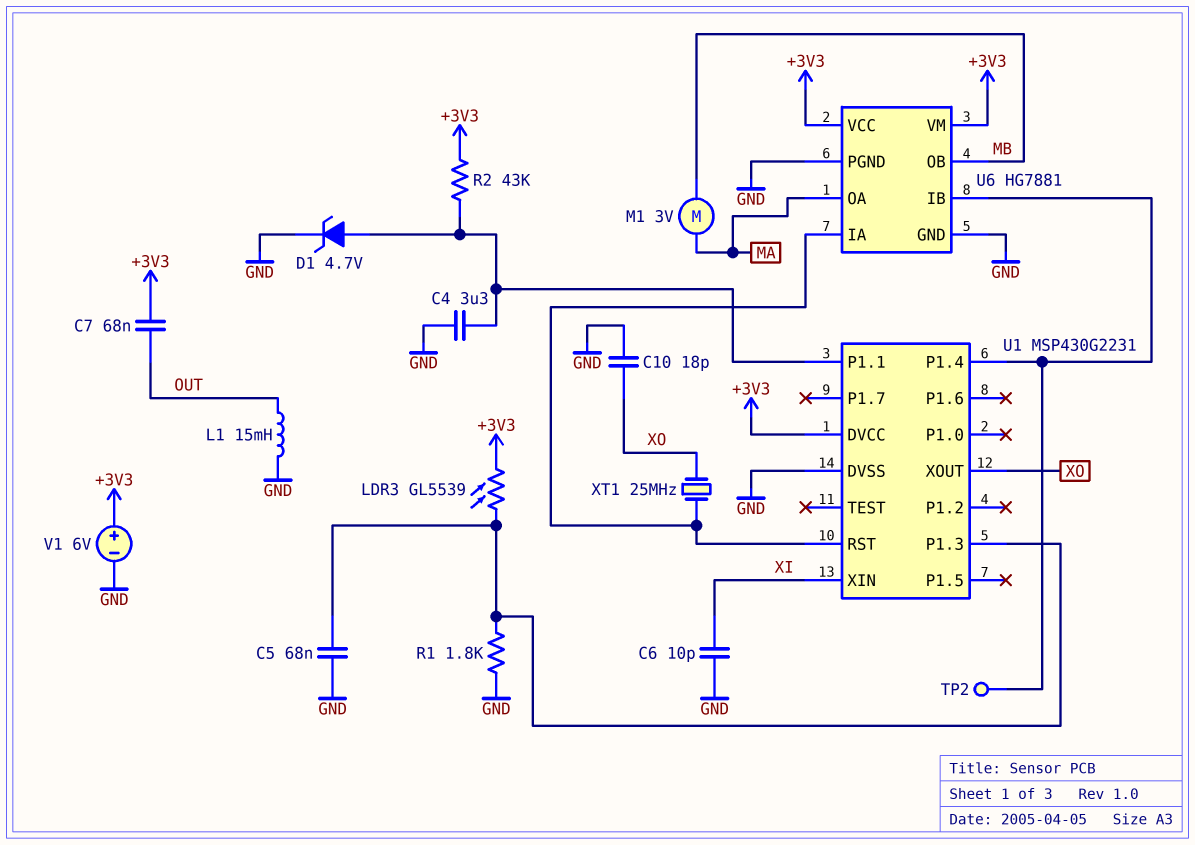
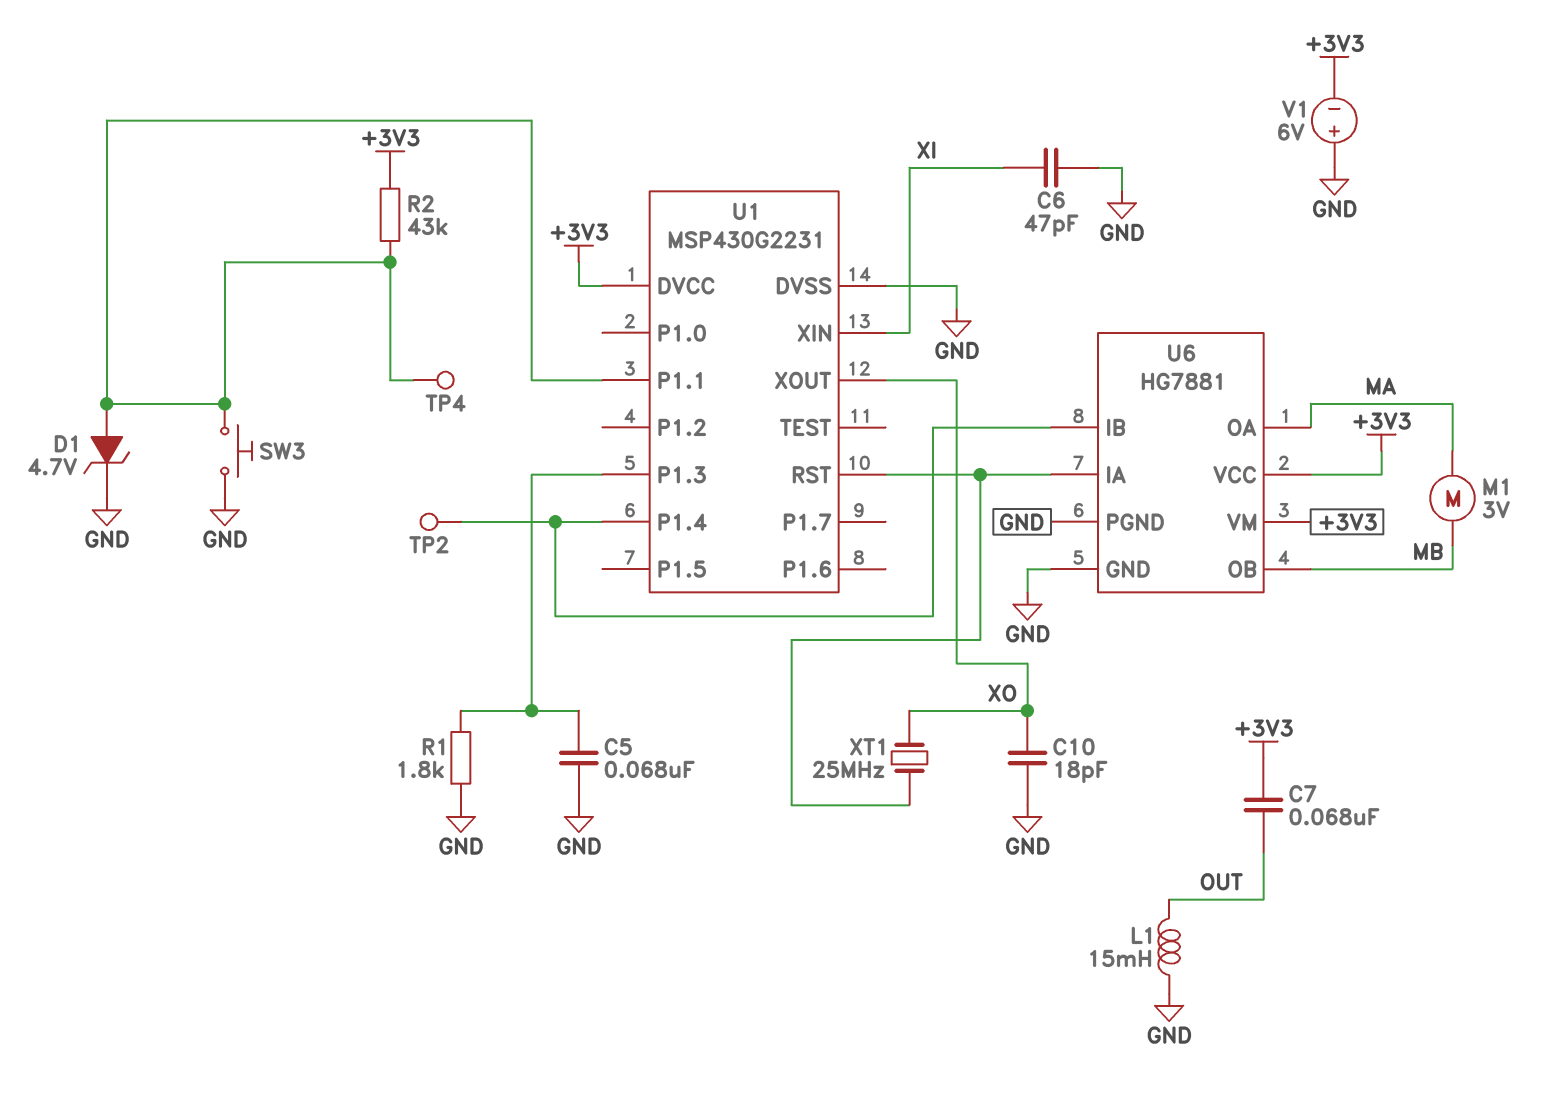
C4: 3.3uF (GND, U1/P1.1) -> none
C6: 10pF (GND, XI) -> 47pF (GND, XI)
LDR3: GL5539 (+3V3, U1/P1.3) -> none
SW3: none -> button (GND, U1/P1.1)
TP4: none -> test point (U1/P1.1)
V1: 6V (plus +3V3, minus GND) -> 6V (plus GND, minus +3V3)

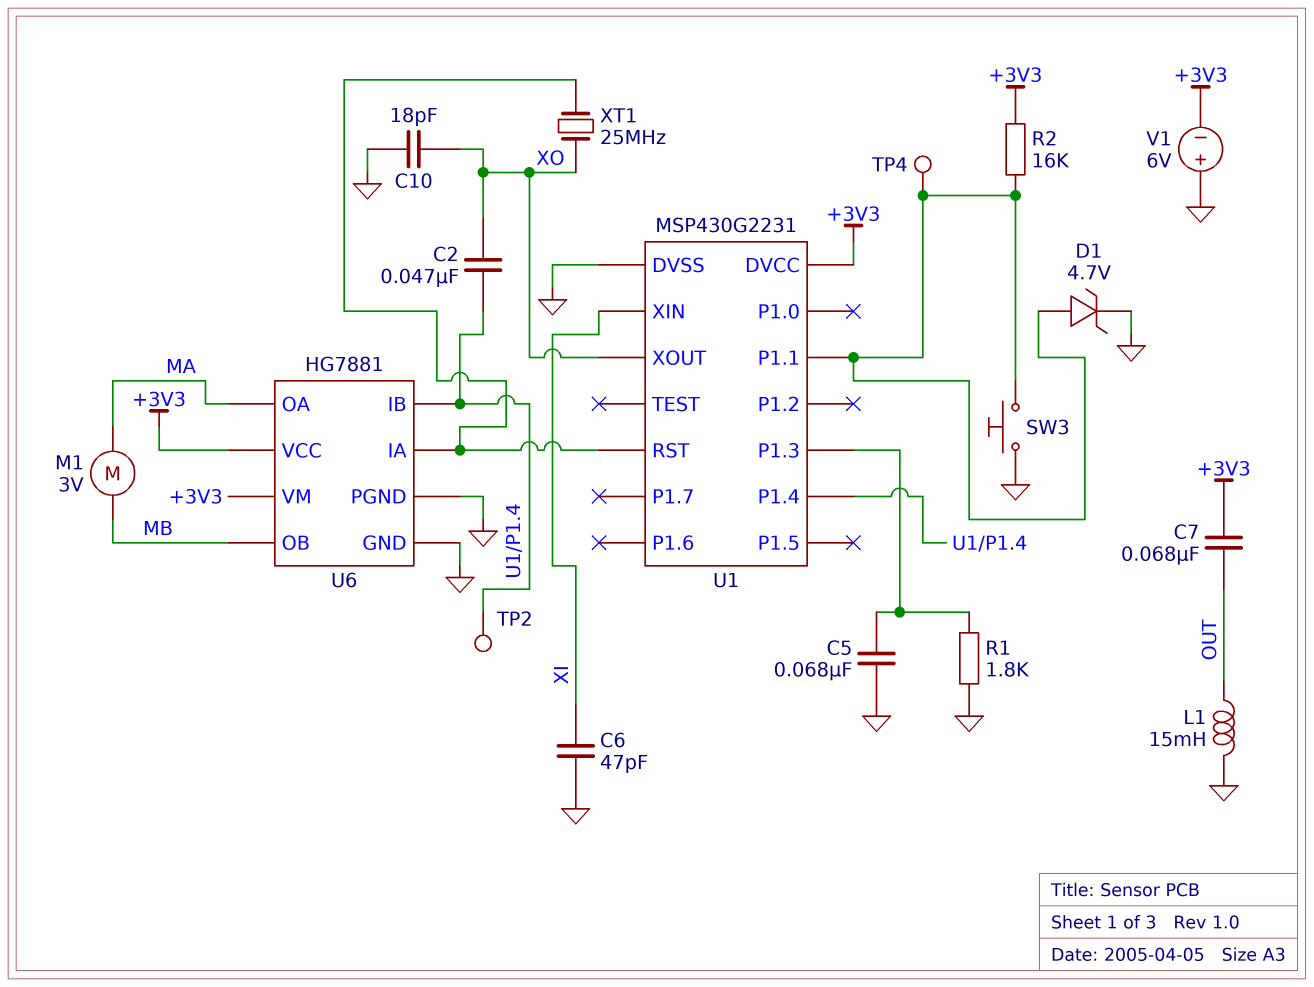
C2: none -> 47nF (U1/P1.4, XO)
R2: 43k (+3V3, U1/P1.1) -> 16k (+3V3, U1/P1.1)

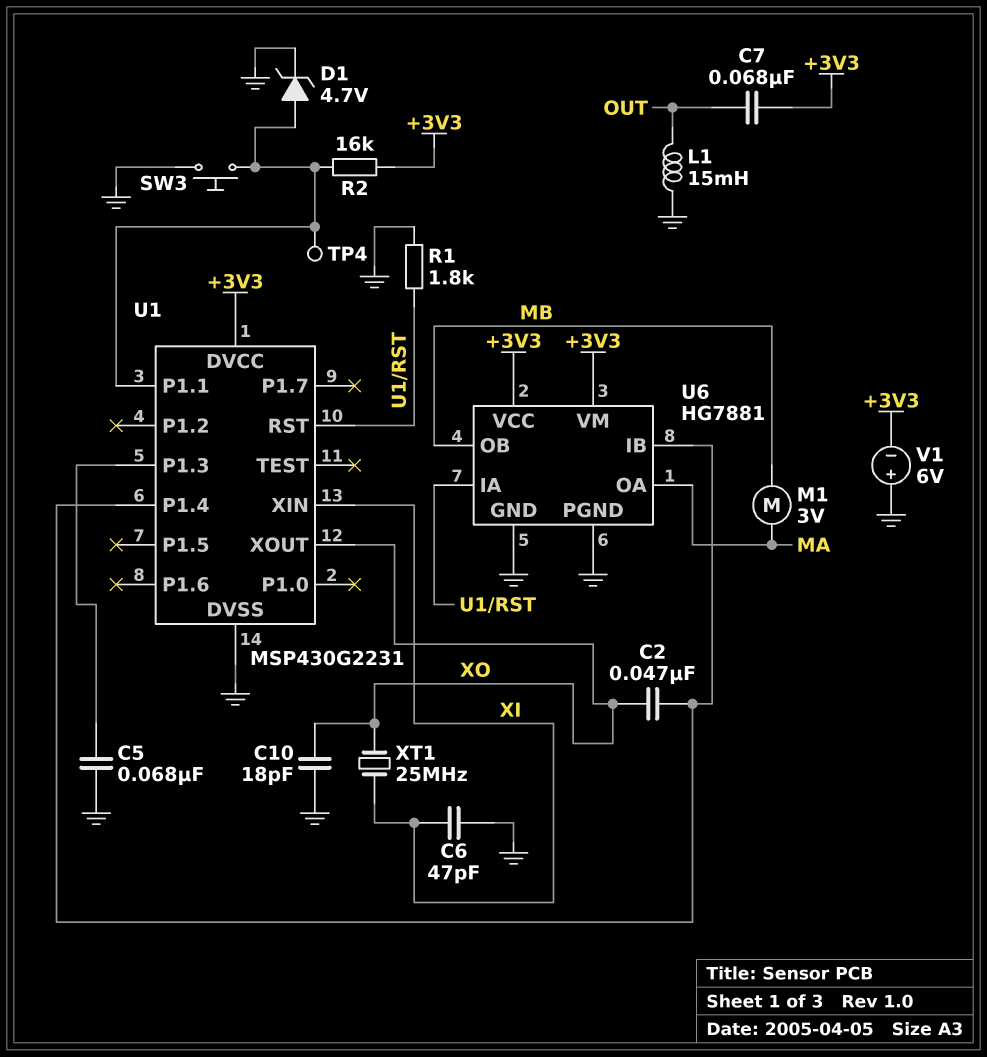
R1: 1.8k (GND, U1/P1.3) -> 1.8k (GND, U1/RST)
TP2: test point (U1/P1.4) -> none
XT1: 25MHz (U1/RST, XO) -> 25MHz (XI, XO)

